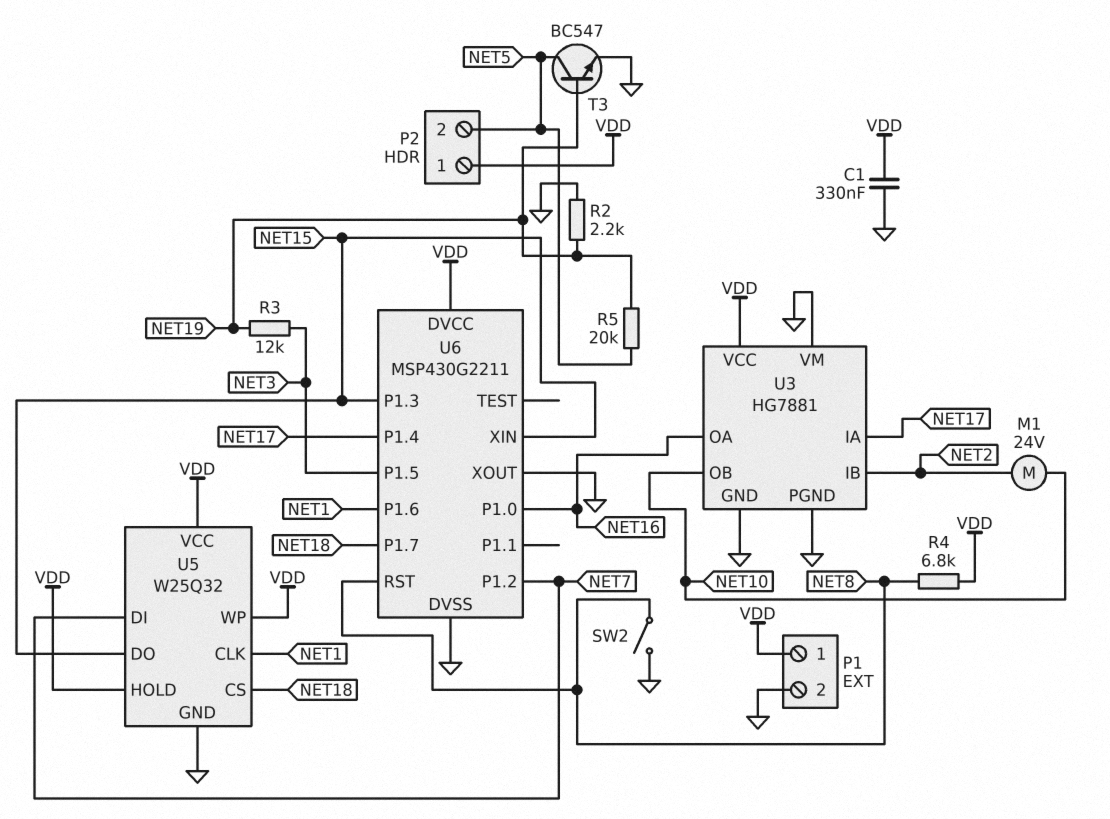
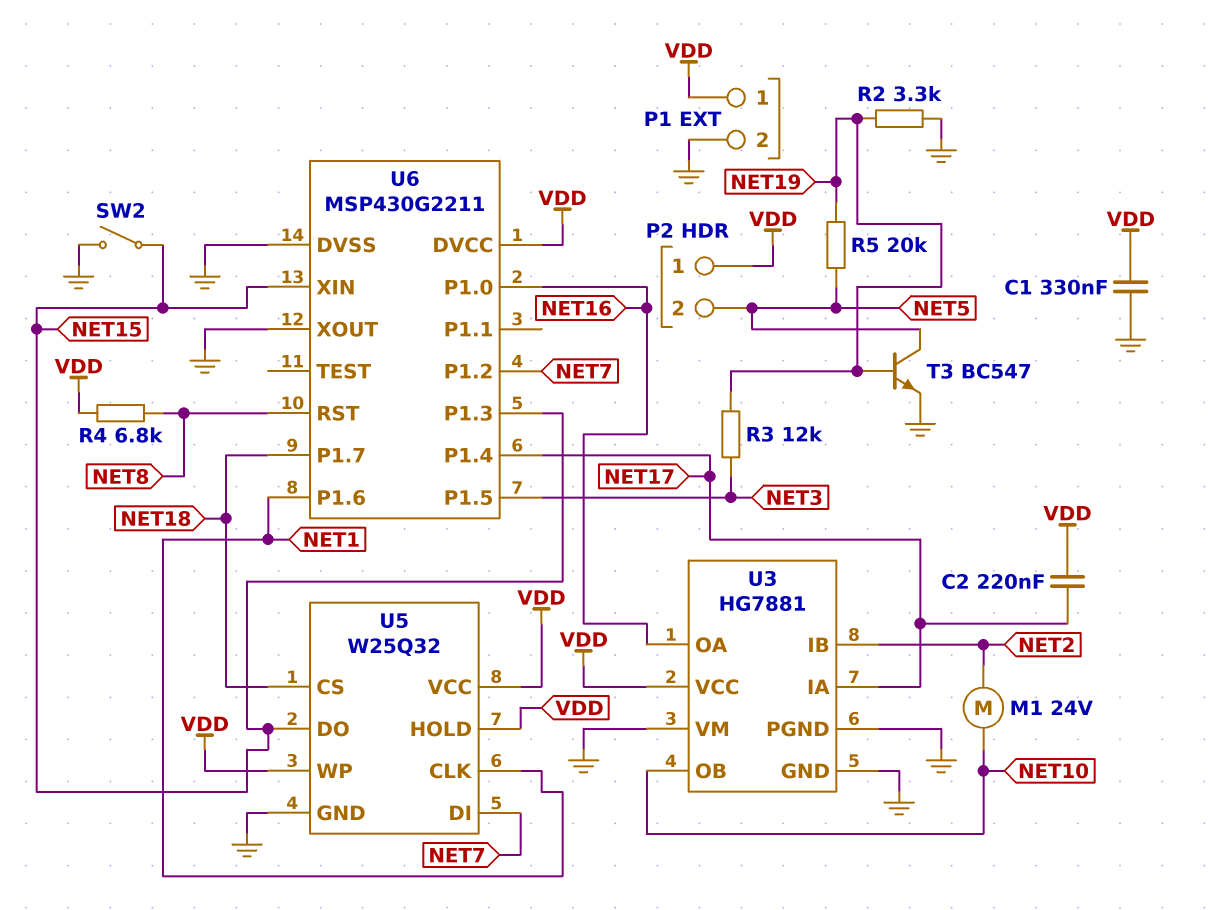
C2: none -> 220nF (NET17, VDD)
R2: 2.2k (GND, NET19) -> 3.3k (GND, NET19)
SW2: switch (GND, NET8) -> switch (GND, NET15)

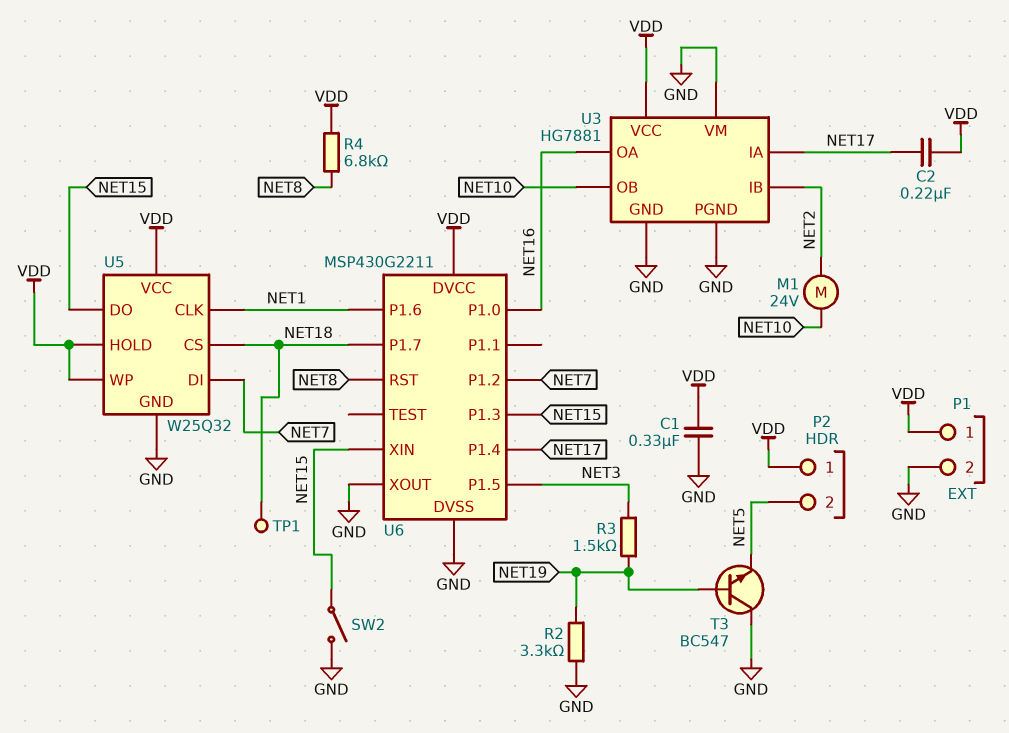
R3: 12k (NET3, NET19) -> 1.5k (NET3, NET19)
R5: 20k (NET5, NET19) -> none
T3: NPN BC547 (B NET19, C NET5, E GND) -> NPN BC547 (B NET19, C GND, E NET5)
TP1: none -> test point (NET18)

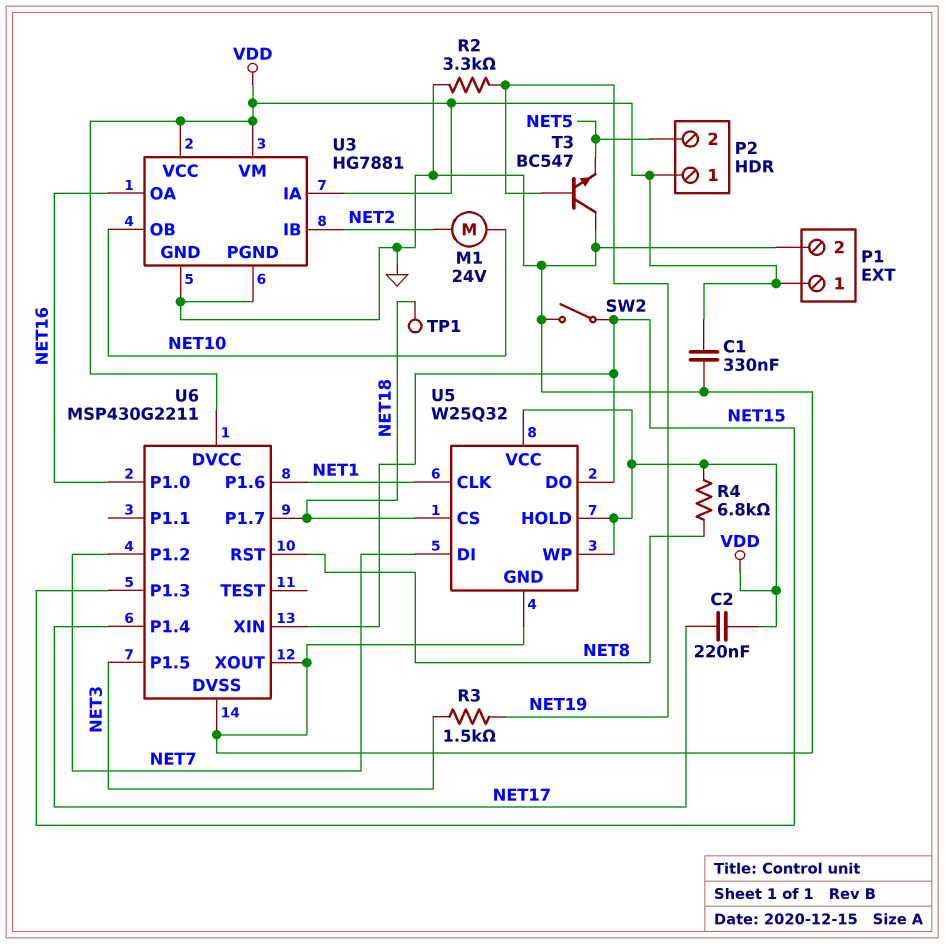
U3 pin IA: NET17 -> VDD
U3 pin VM: GND -> VDD

